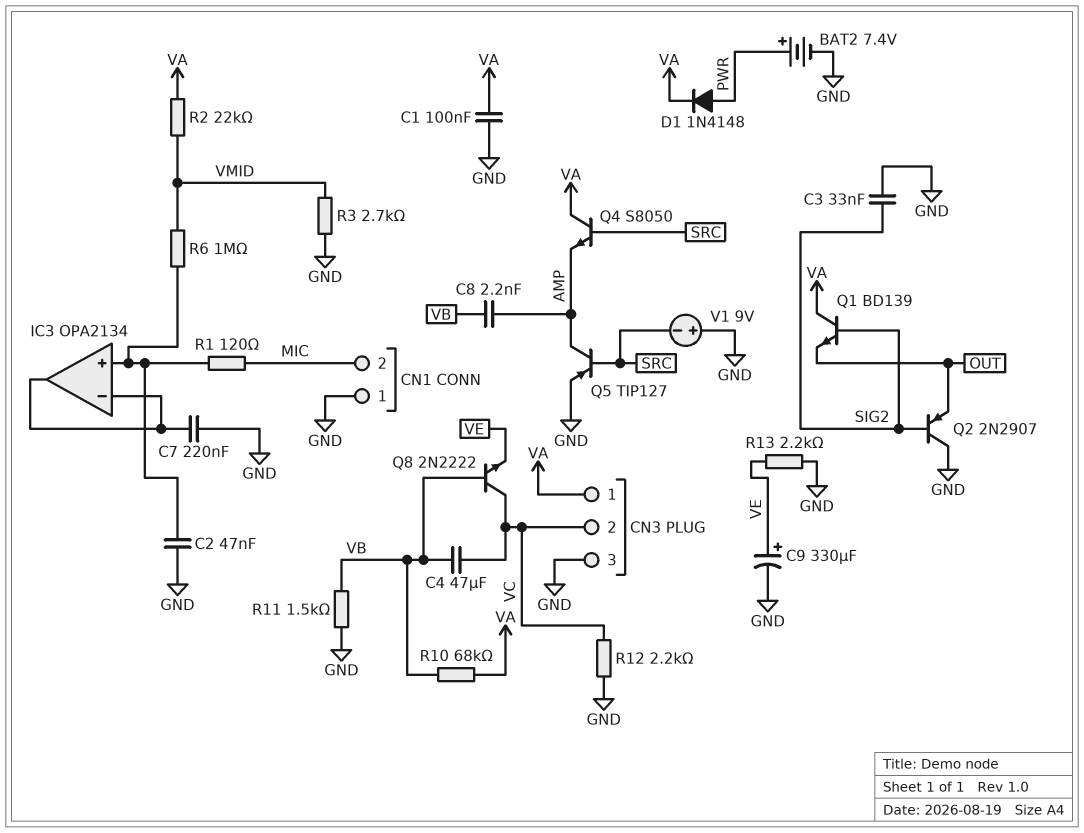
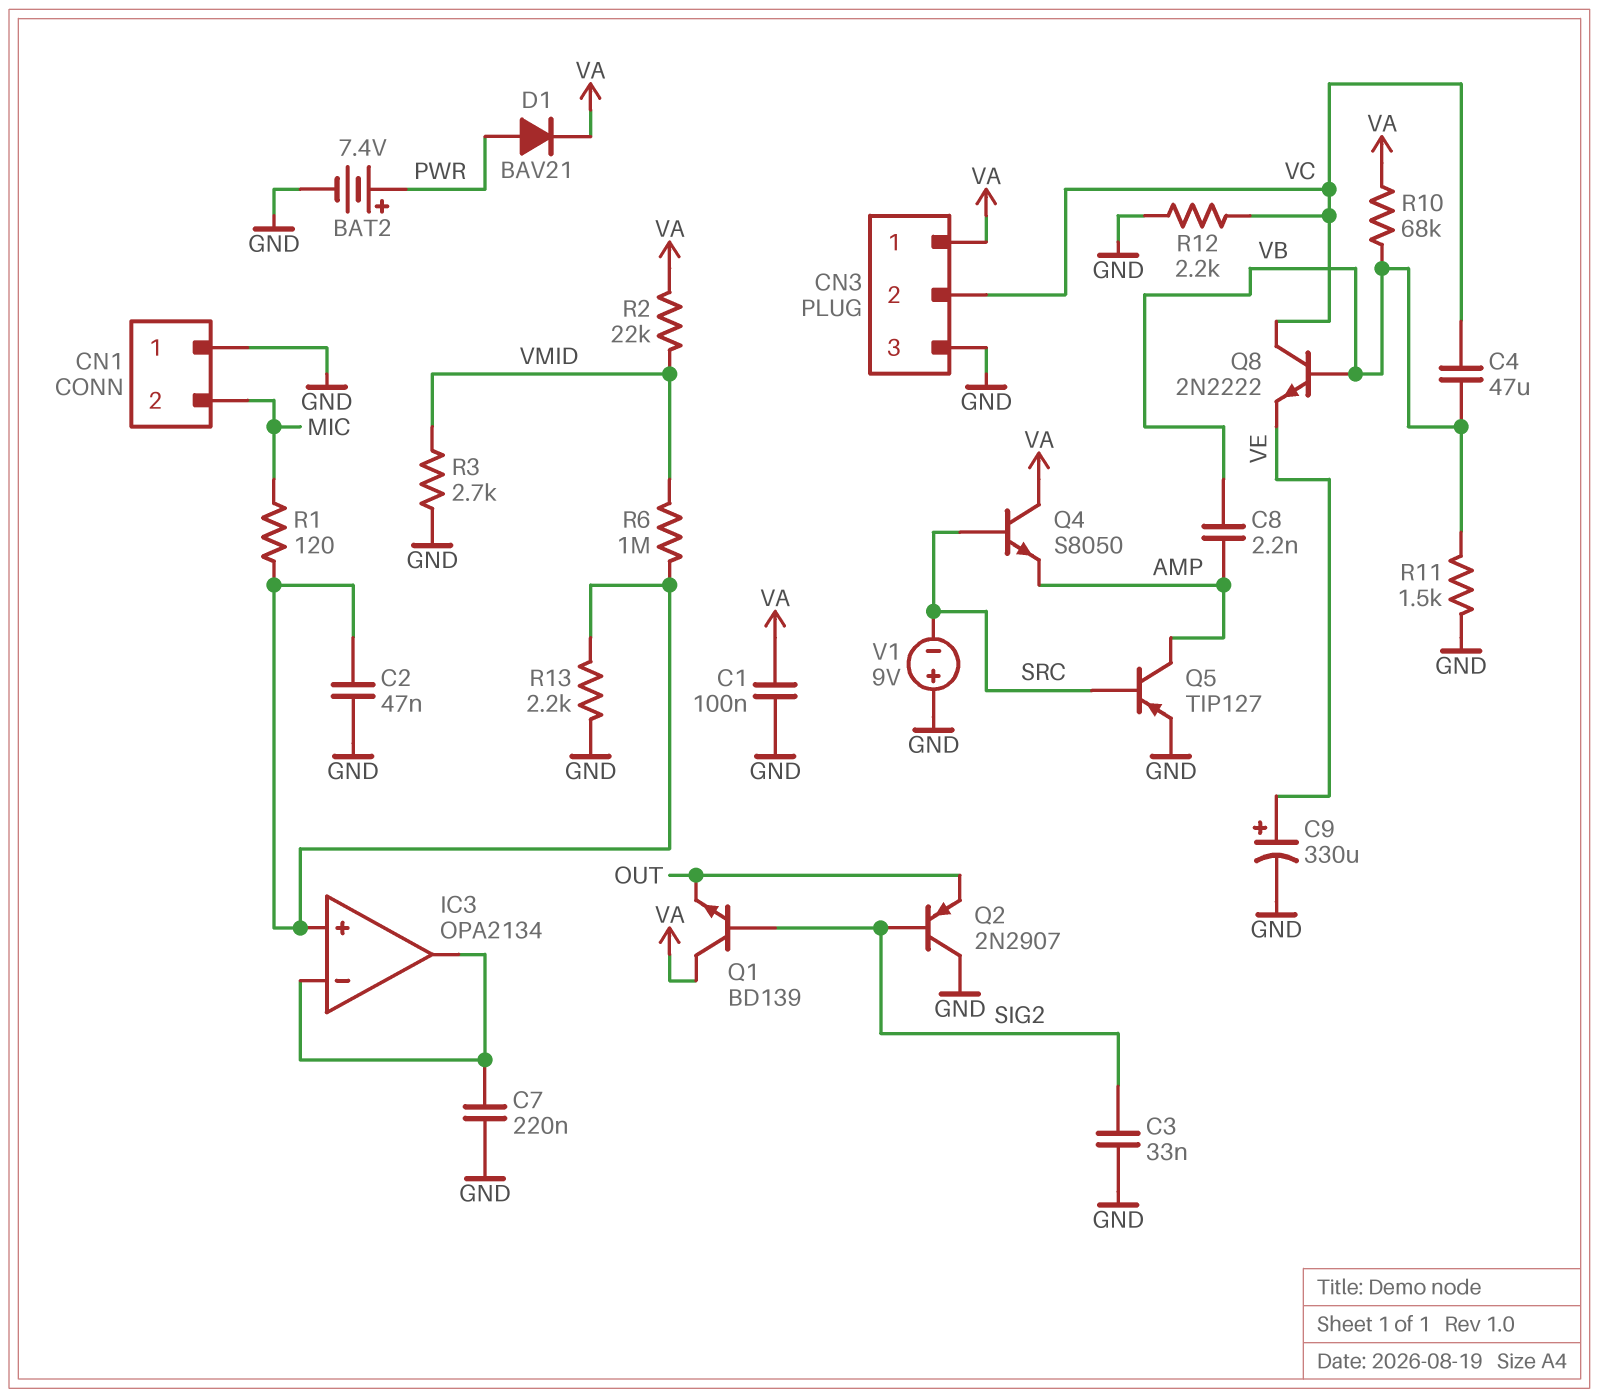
D1: diode 1N4148 (A PWR, K VA) -> diode BAV21 (A PWR, K VA)
R13: 2.2k (GND, VE) -> 2.2k (GND, IC3/in+)

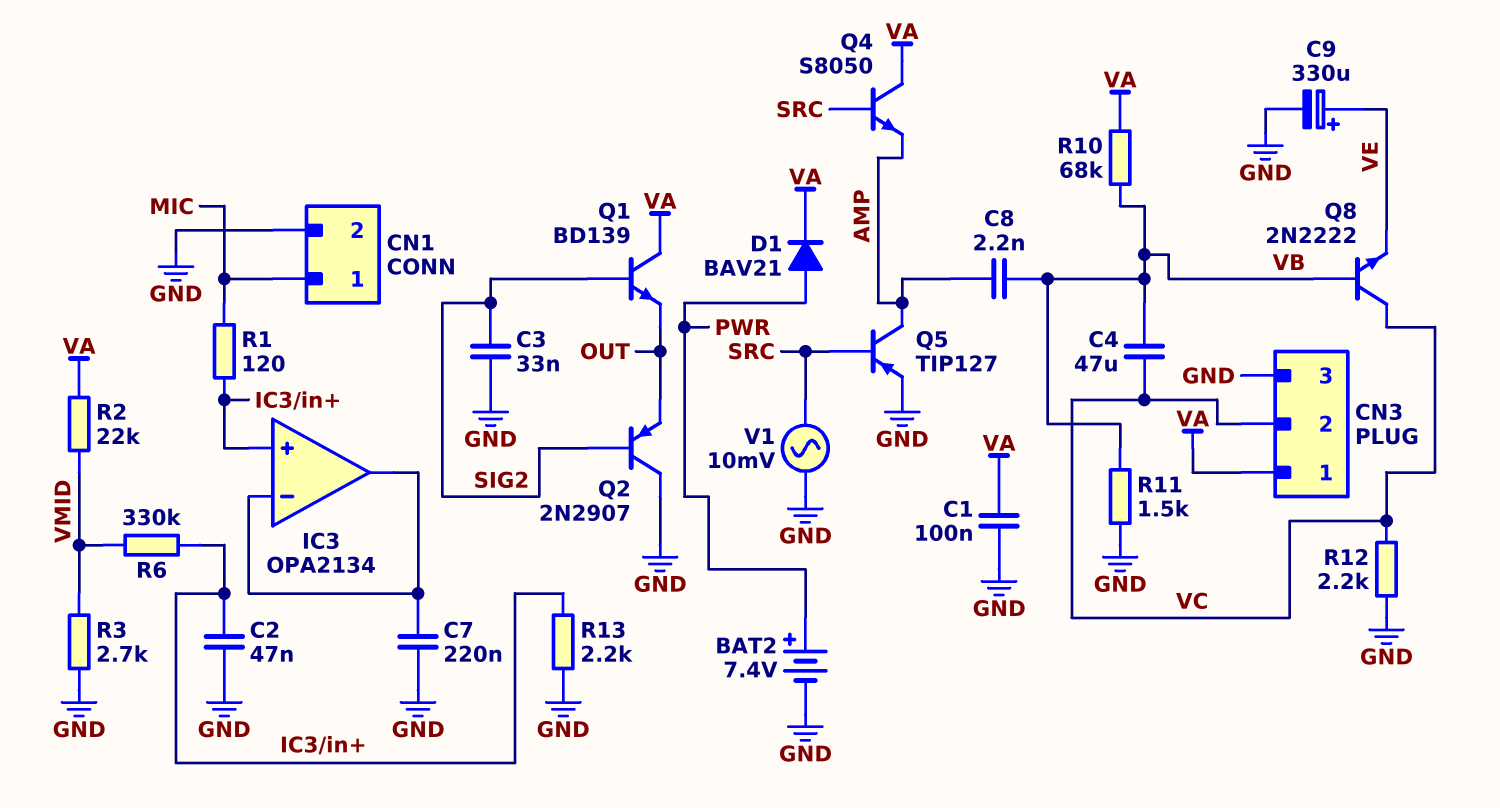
CN1 pin 1: GND -> MIC
CN1 pin 2: MIC -> GND
R6: 1M (IC3/in+, VMID) -> 330k (IC3/in+, VMID)
V1: 9V (plus GND, minus SRC) -> AC 10mV (GND, SRC)

